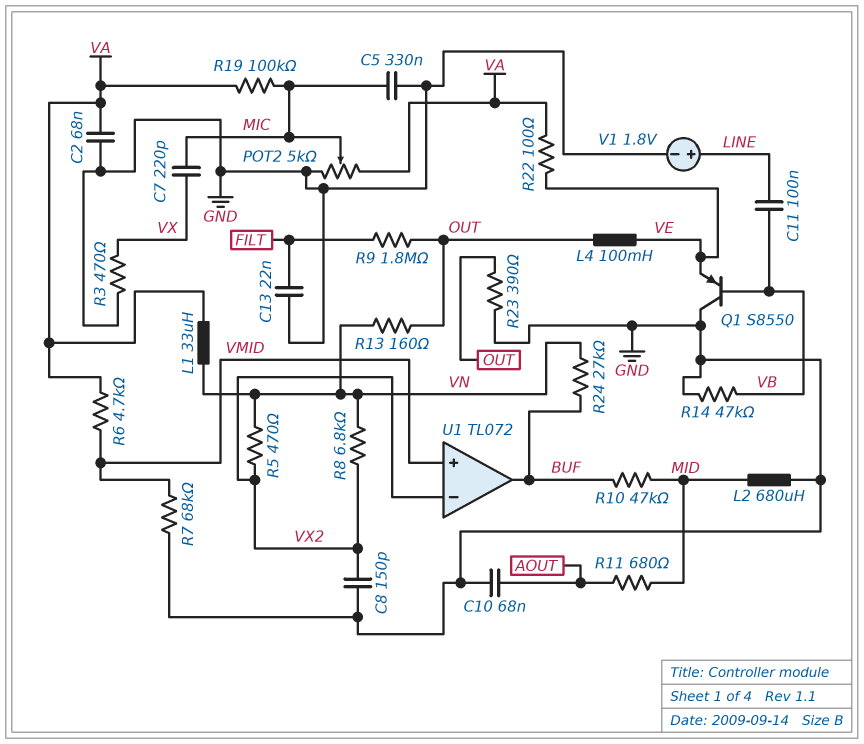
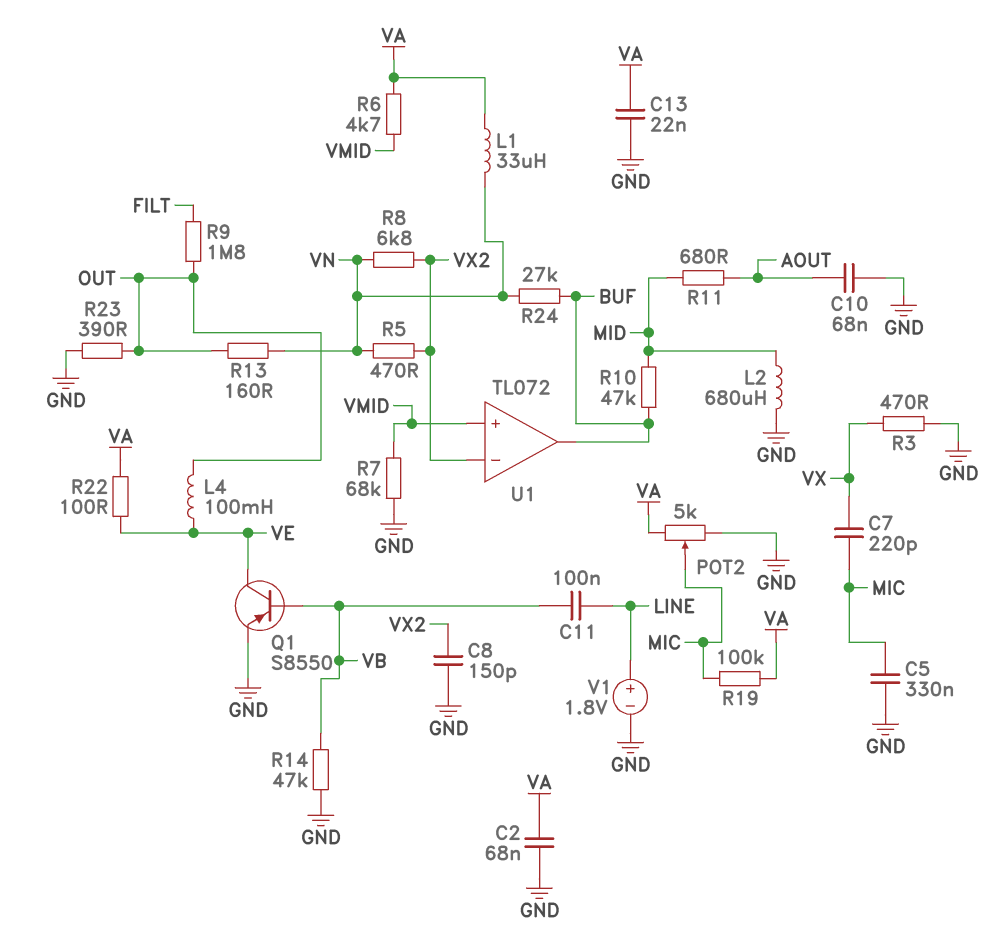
C13: 22nF (FILT, GND) -> 22nF (GND, VA)
Q1: PNP S8550 (B VB, C GND, E VE) -> PNP S8550 (B VB, C VE, E GND)

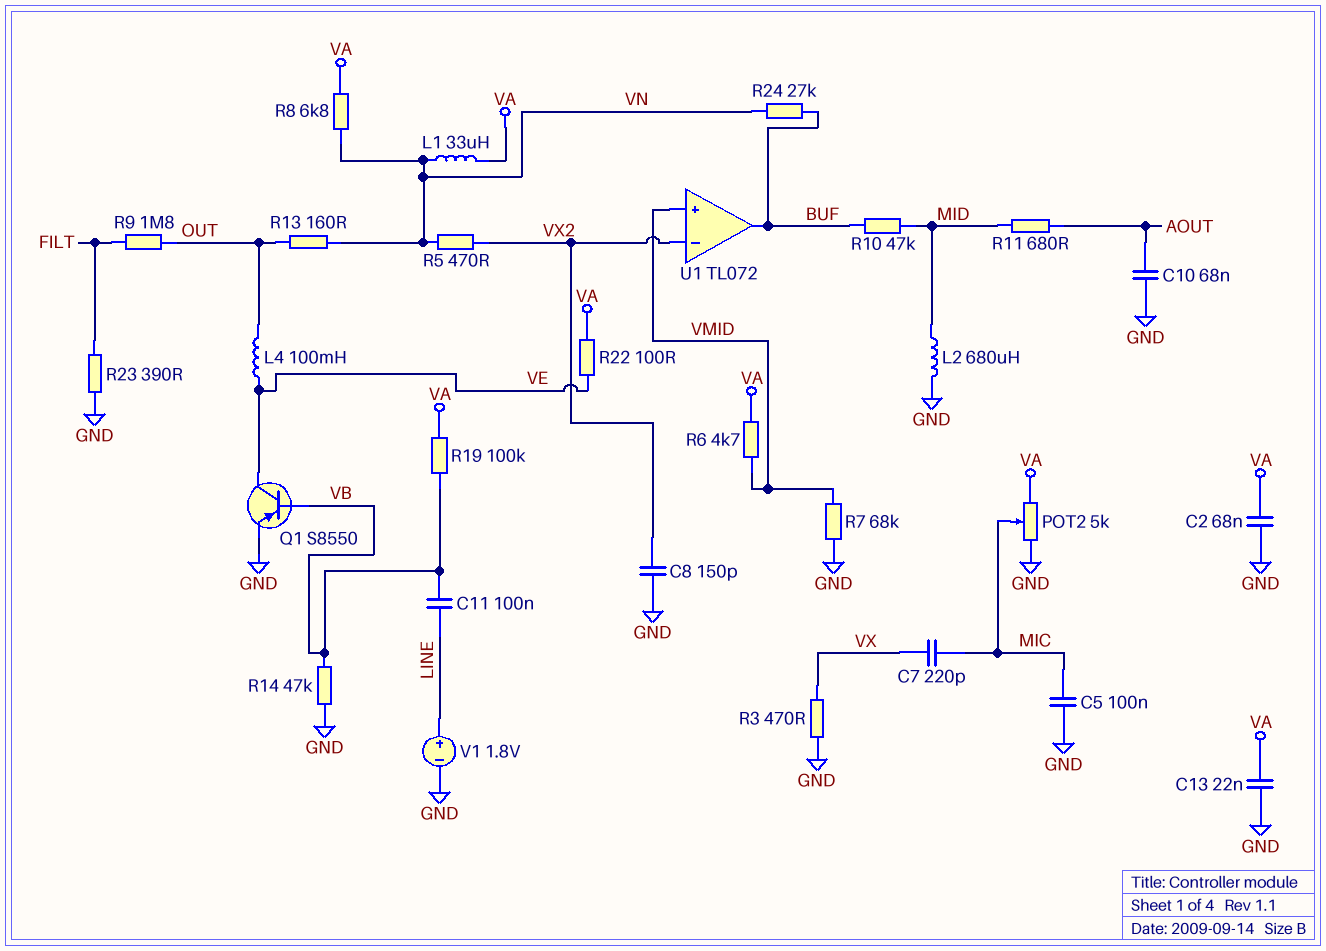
C5: 330nF (GND, MIC) -> 100nF (GND, MIC)
R8: 6.8k (VN, VX2) -> 6.8k (VA, VN)
R19: 100k (MIC, VA) -> 100k (VA, VB)
R23: 390 (GND, OUT) -> 390 (FILT, GND)

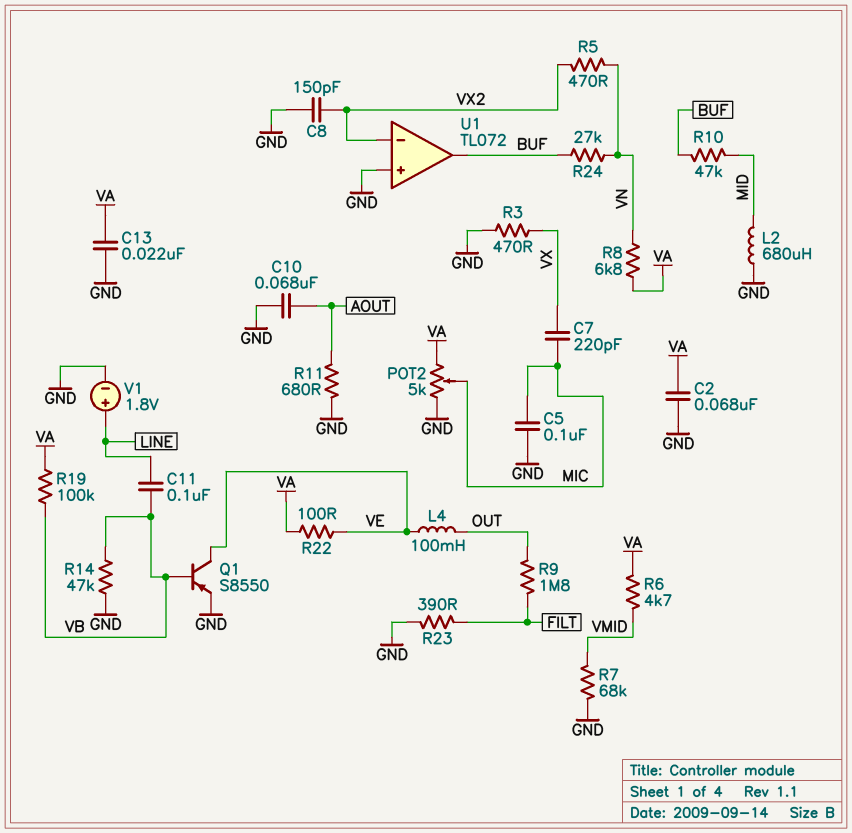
L1: 33uH (VA, VN) -> none
R11: 680 (AOUT, MID) -> 680 (AOUT, GND)
R13: 160 (OUT, VN) -> none
U1 pin in+: VMID -> GND

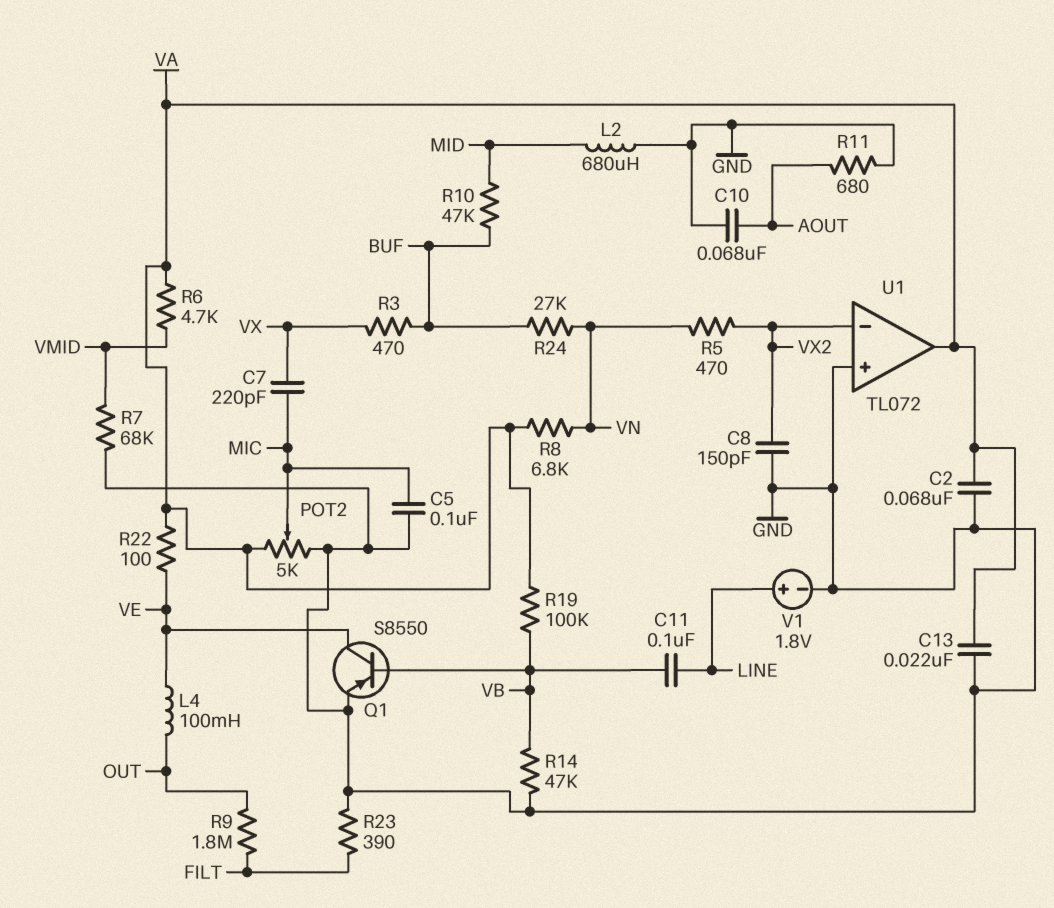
R3: 470 (GND, VX) -> 470 (BUF, VX)
U1 pin out: BUF -> VA

